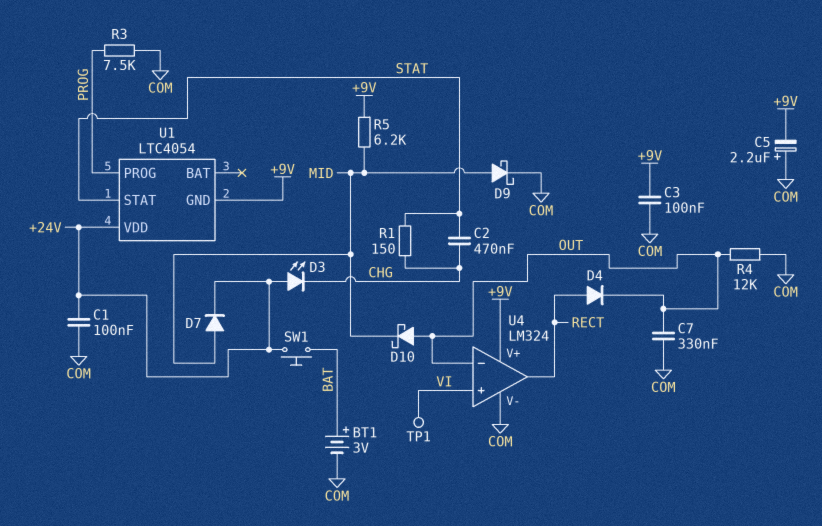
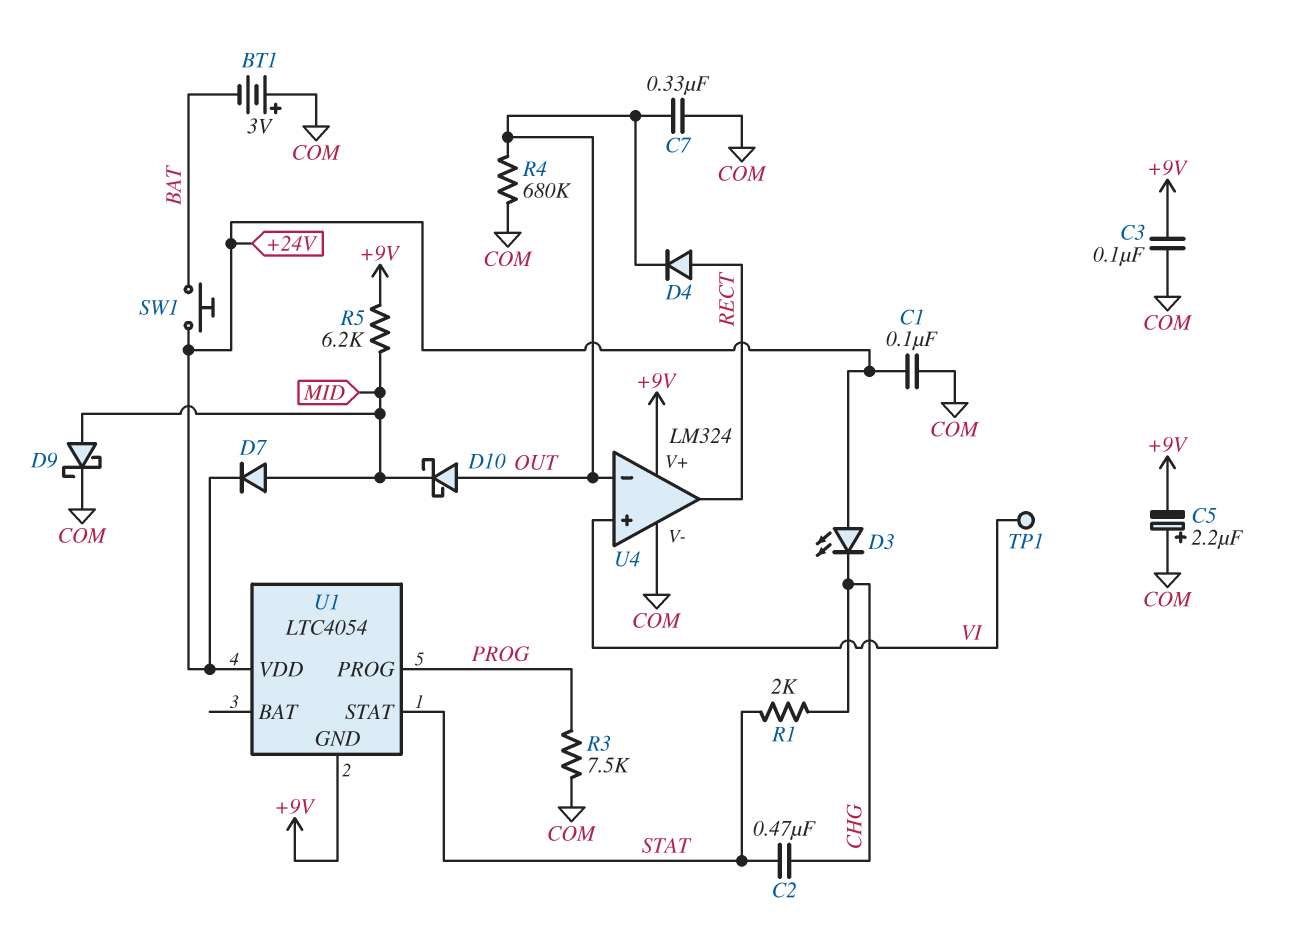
BT1: 3V (plus BAT, minus COM) -> 3V (plus COM, minus BAT)
R1: 150 (CHG, STAT) -> 2k (CHG, STAT)
R4: 12k (COM, OUT) -> 680k (COM, OUT)

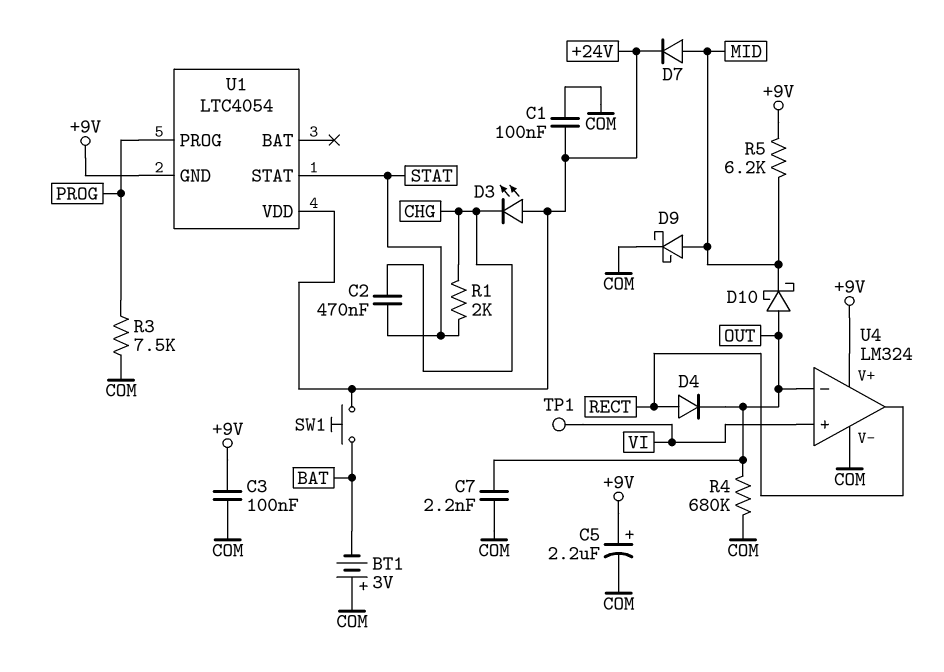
C5: 2.2uF (plus COM, minus +9V) -> 2.2uF (plus +9V, minus COM)
C7: 330nF (COM, OUT) -> 2.2nF (COM, OUT)

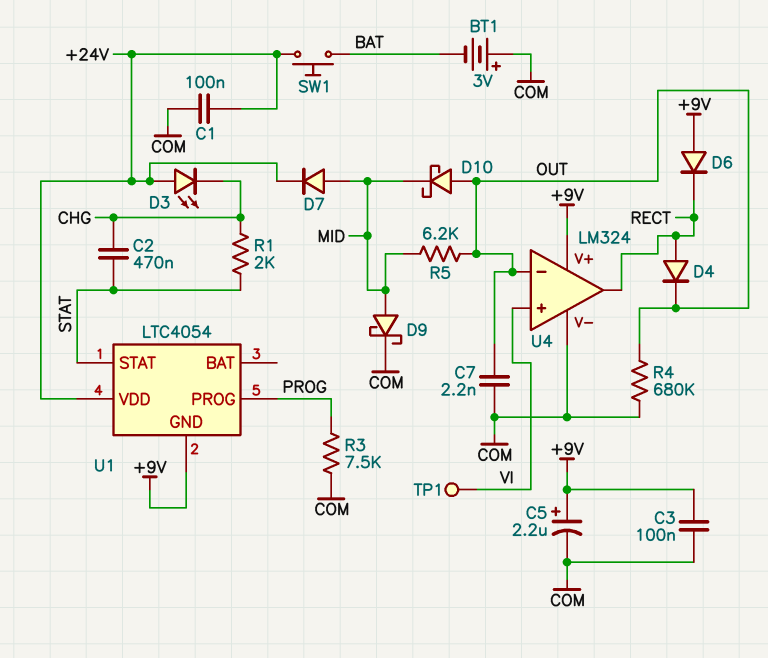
D6: none -> diode (A +9V, K RECT)
R5: 6.2k (+9V, MID) -> 6.2k (MID, OUT)

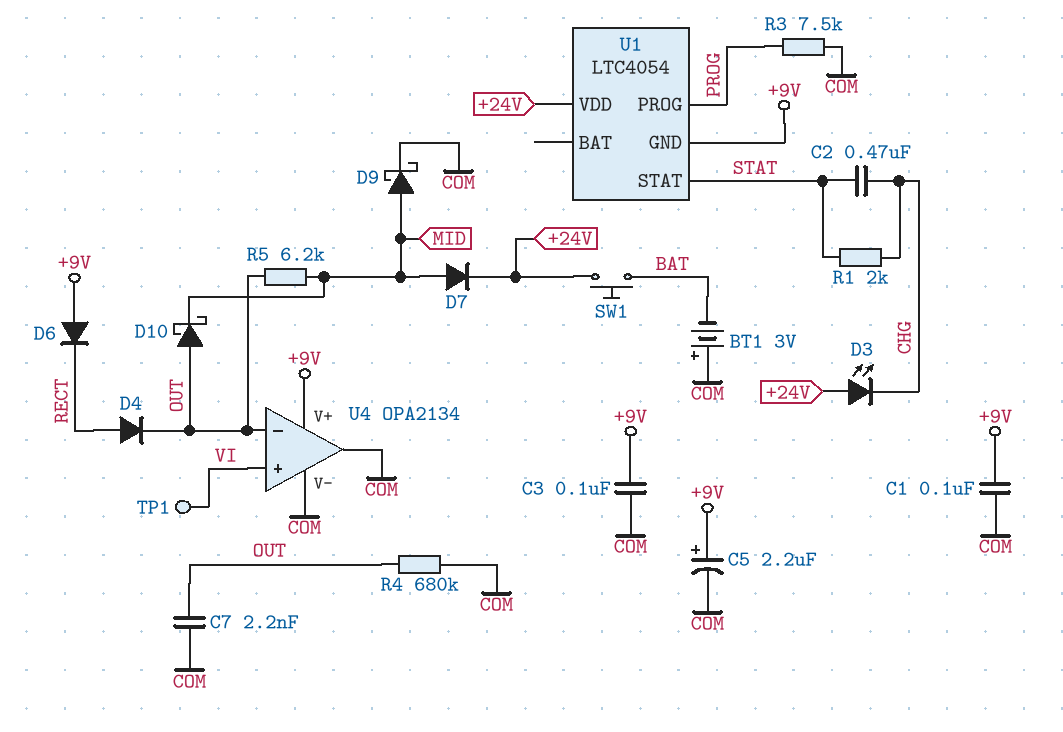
C1: 100nF (+24V, COM) -> 100nF (+9V, COM)
U4: LM324 -> OPA2134
U4 pin out: RECT -> COM

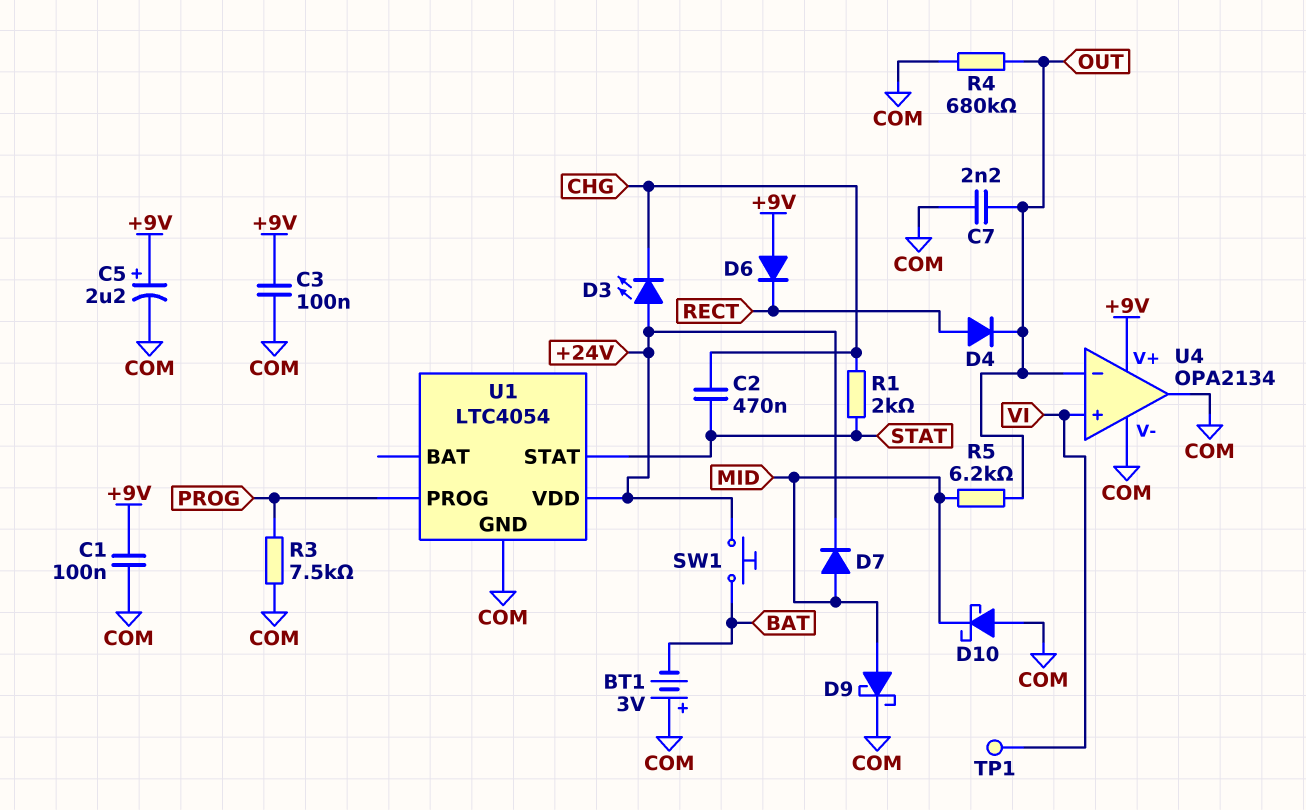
D10: schottky (A OUT, K MID) -> schottky (A COM, K MID)
U1 pin GND: +9V -> COM

